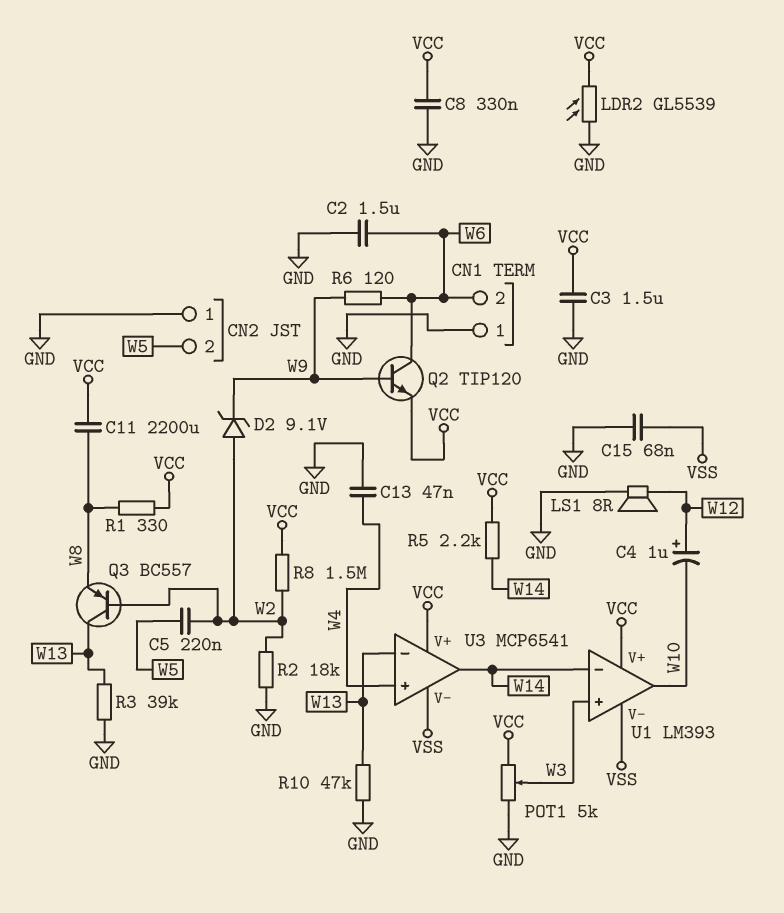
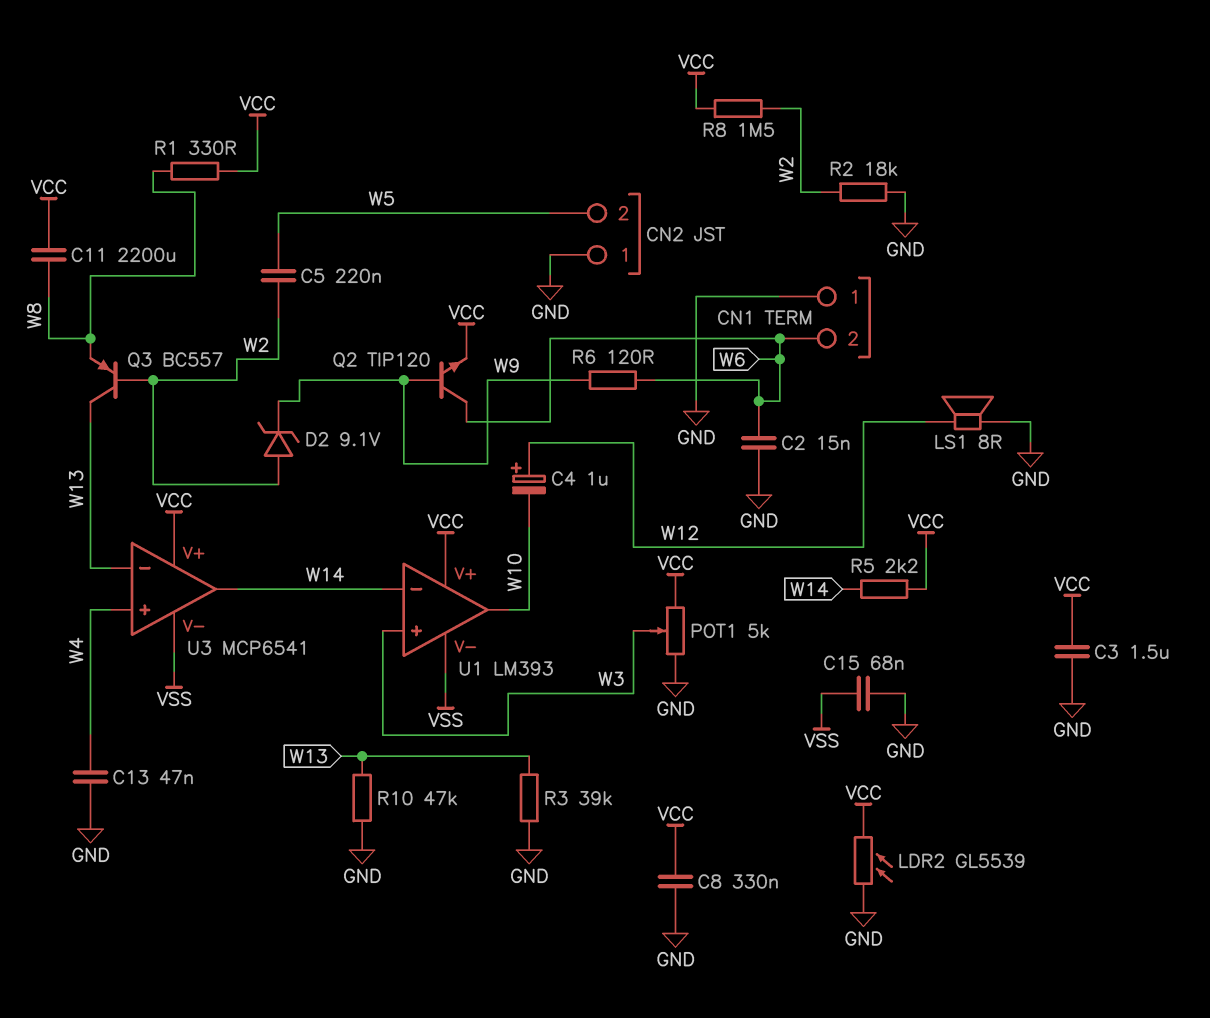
C2: 1.5uF (GND, W6) -> 15nF (GND, W6)

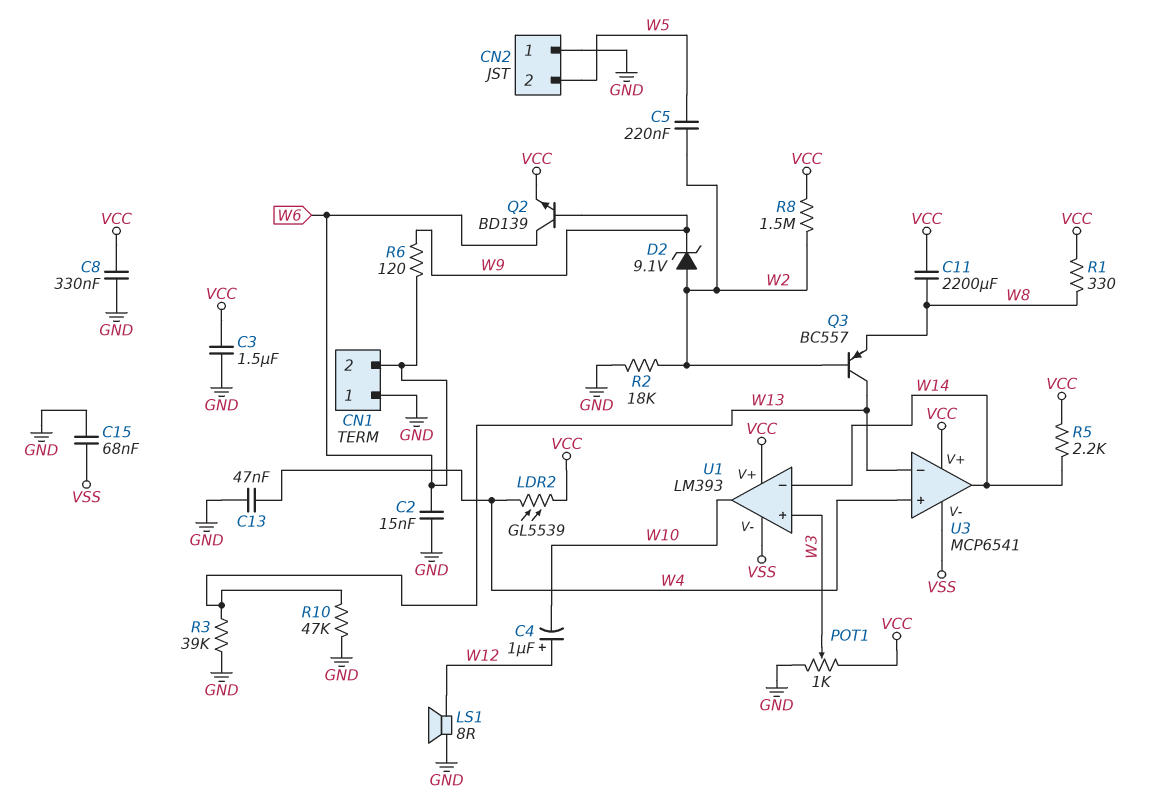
LDR2: GL5539 (GND, VCC) -> GL5539 (VCC, W4)
POT1: 5k (GND, VCC, wiper W3) -> 1k (GND, VCC, wiper W3)
Q2: NPN TIP120 (B W9, C W6, E VCC) -> NPN BD139 (B W9, C W6, E VCC)

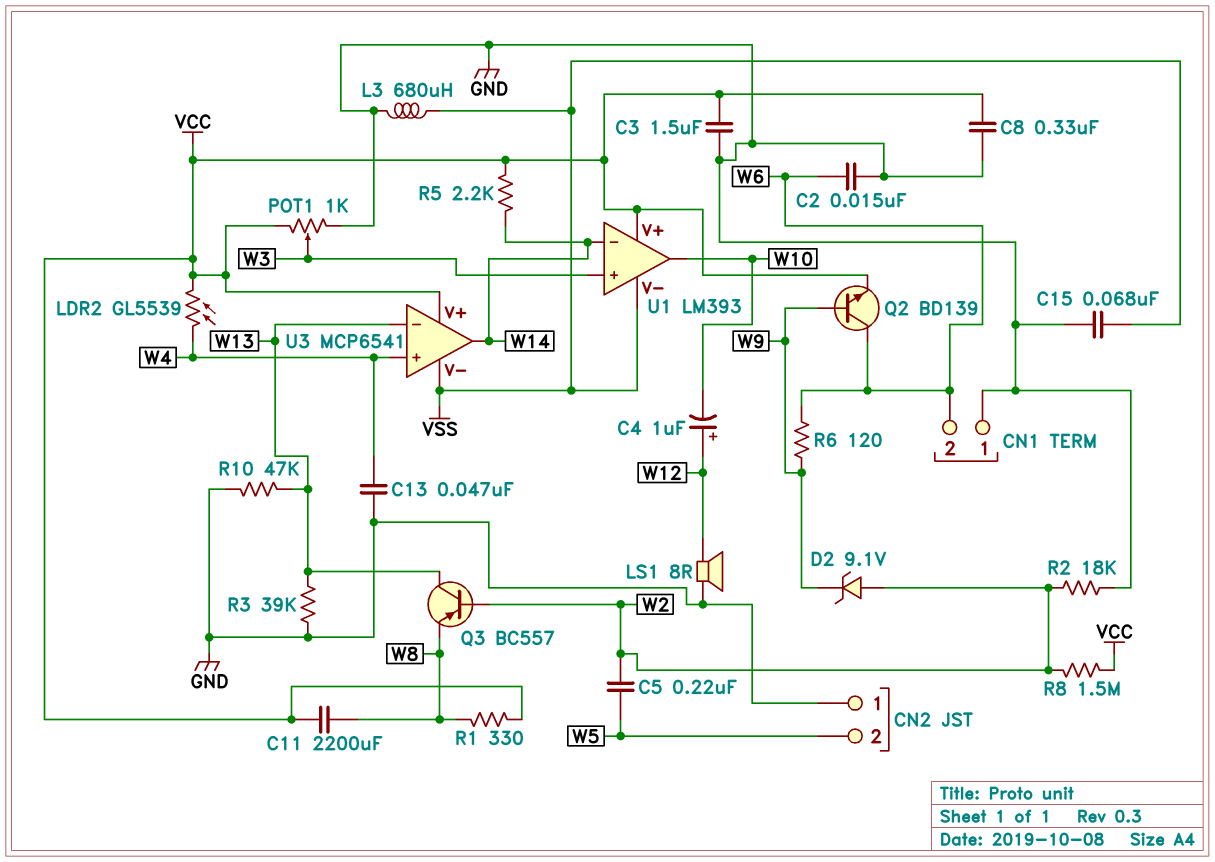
L3: none -> 680uH (GND, VSS)

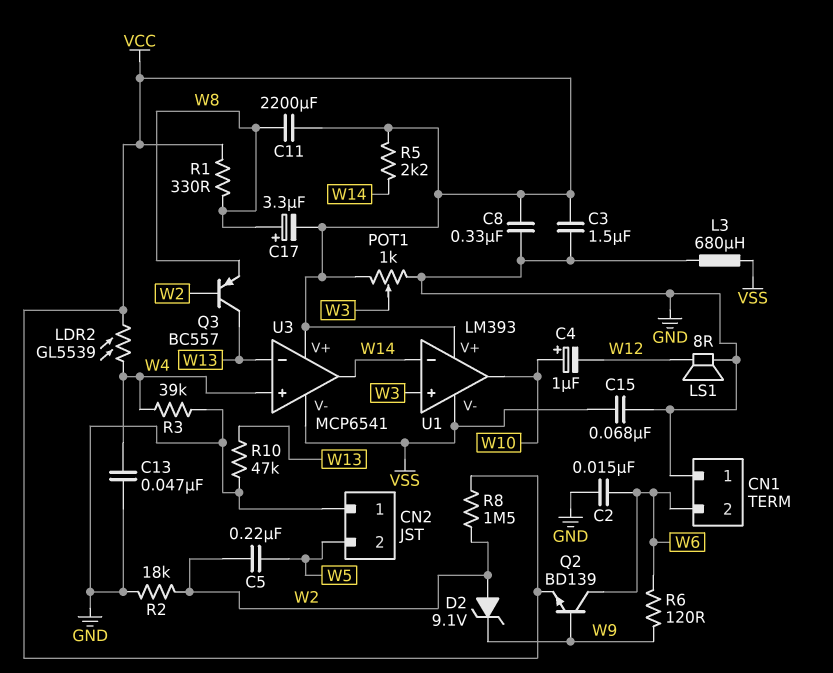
C4: 1uF (plus W12, minus W10) -> 1uF (plus W10, minus W12)
C17: none -> 3.3uF (plus W8, minus VCC)
R3: 39k (GND, W13) -> 39k (GND, W4)

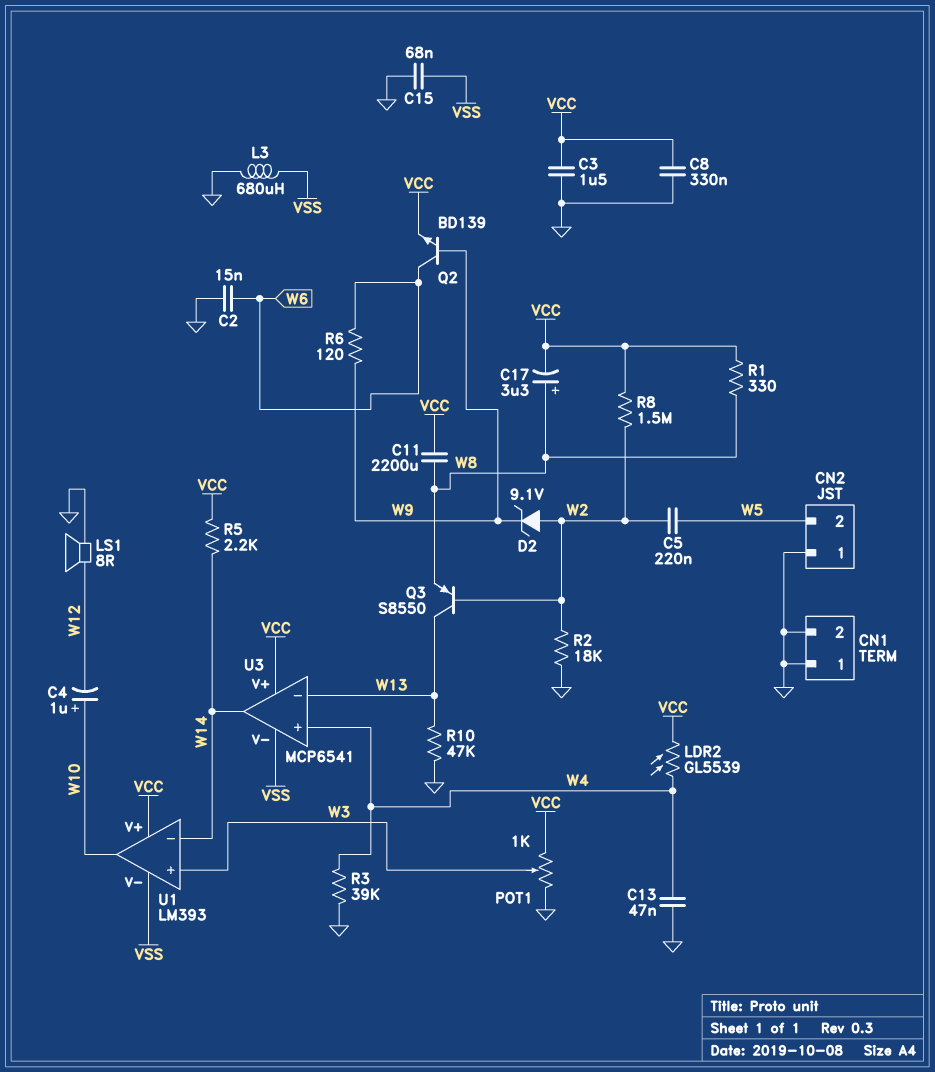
CN1 pin 2: W6 -> GND
Q3: PNP BC557 (B W2, C W13, E W8) -> PNP S8550 (B W2, C W13, E W8)

